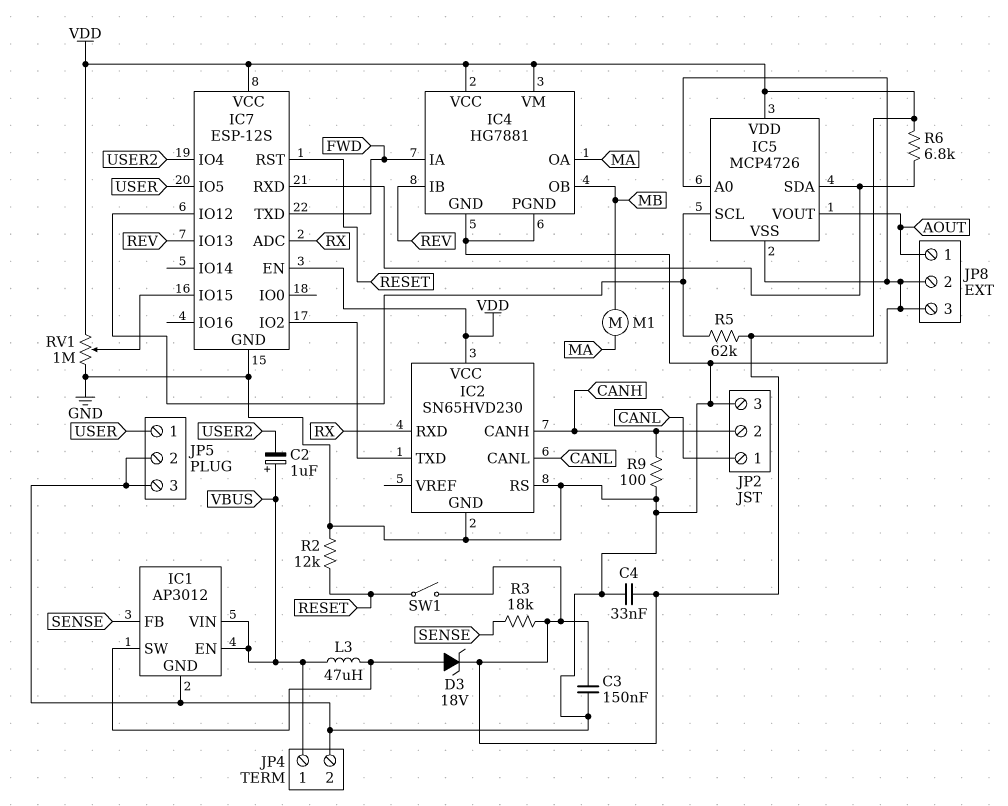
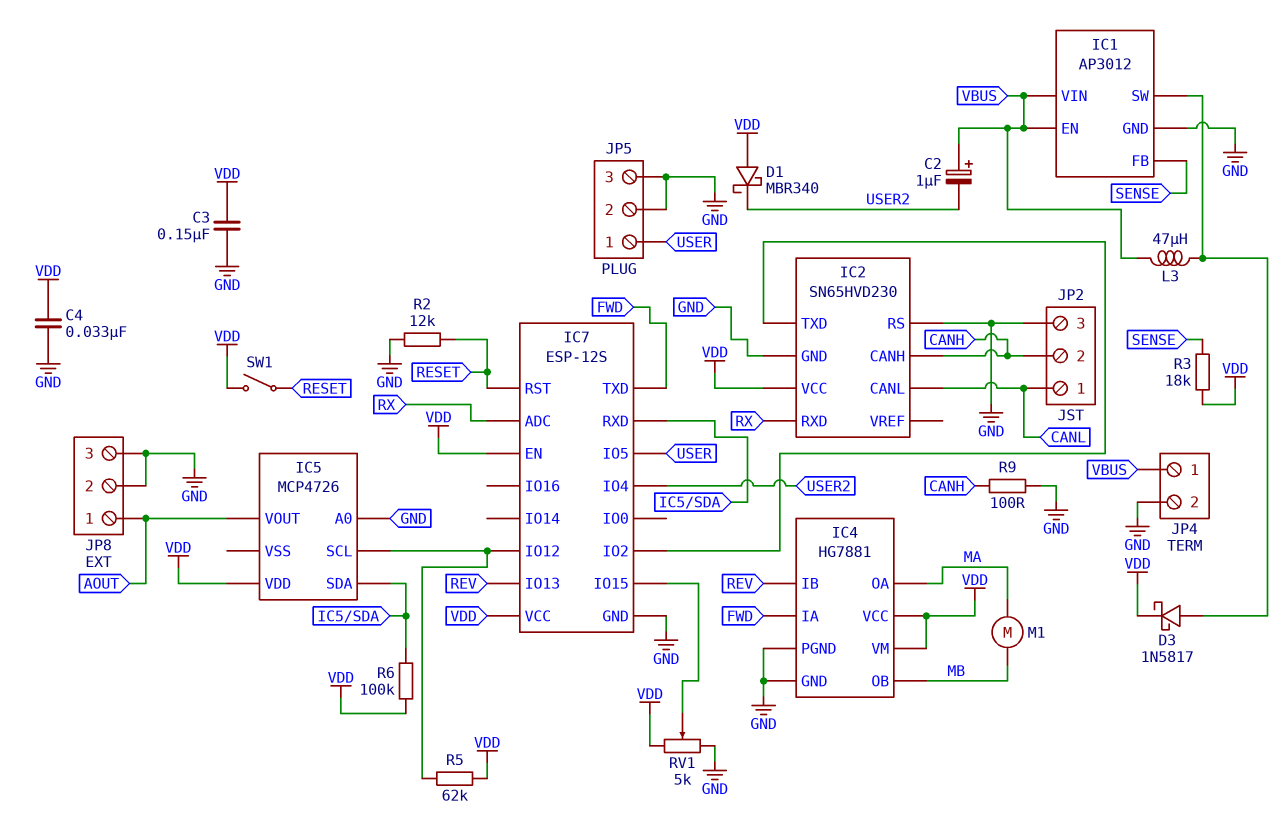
D1: none -> schottky MBR340 (A VDD, K USER2)
D3: zener 18V (A IC1/SW, K VDD) -> schottky 1N5817 (A IC1/SW, K VDD)
IC5 pin VSS: GND -> none
R6: 6.8k (IC5/SDA, VDD) -> 100k (IC5/SDA, VDD)
RV1: 1M (GND, VDD, wiper IC7/IO15) -> 5k (GND, VDD, wiper IC7/IO15)

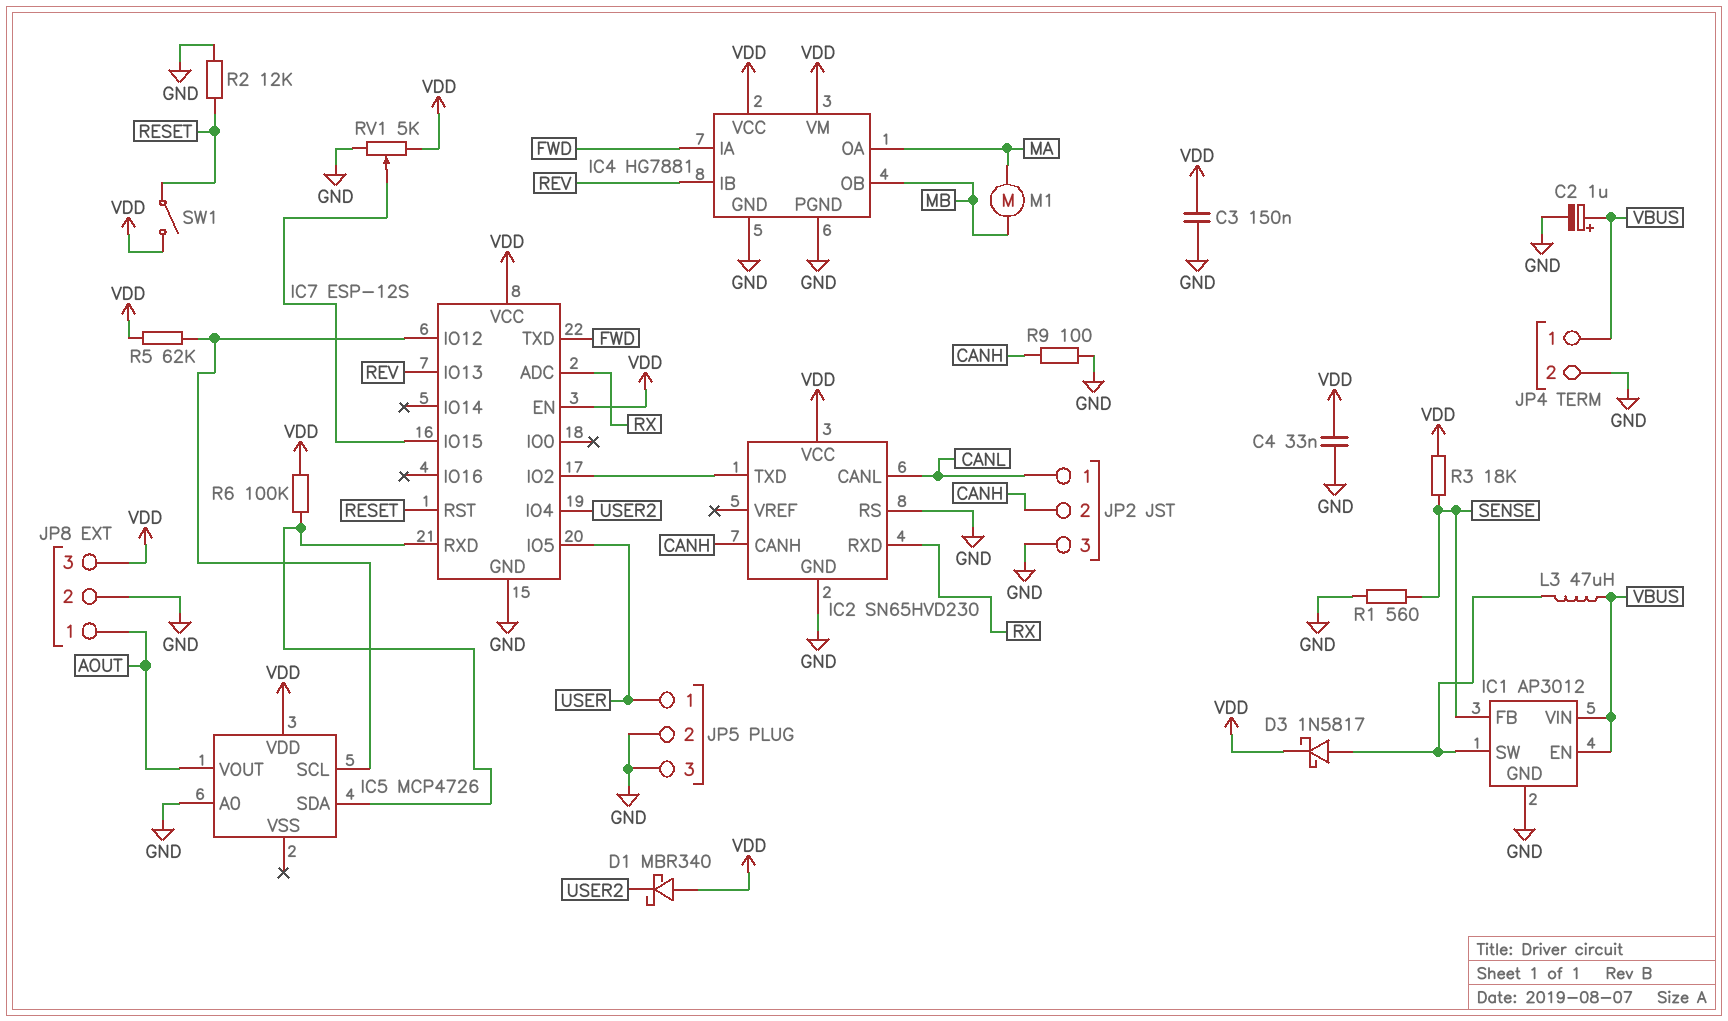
C2: 1uF (plus VBUS, minus USER2) -> 1uF (plus VBUS, minus GND)
JP8 pin 3: GND -> VDD
R1: none -> 560 (GND, SENSE)

